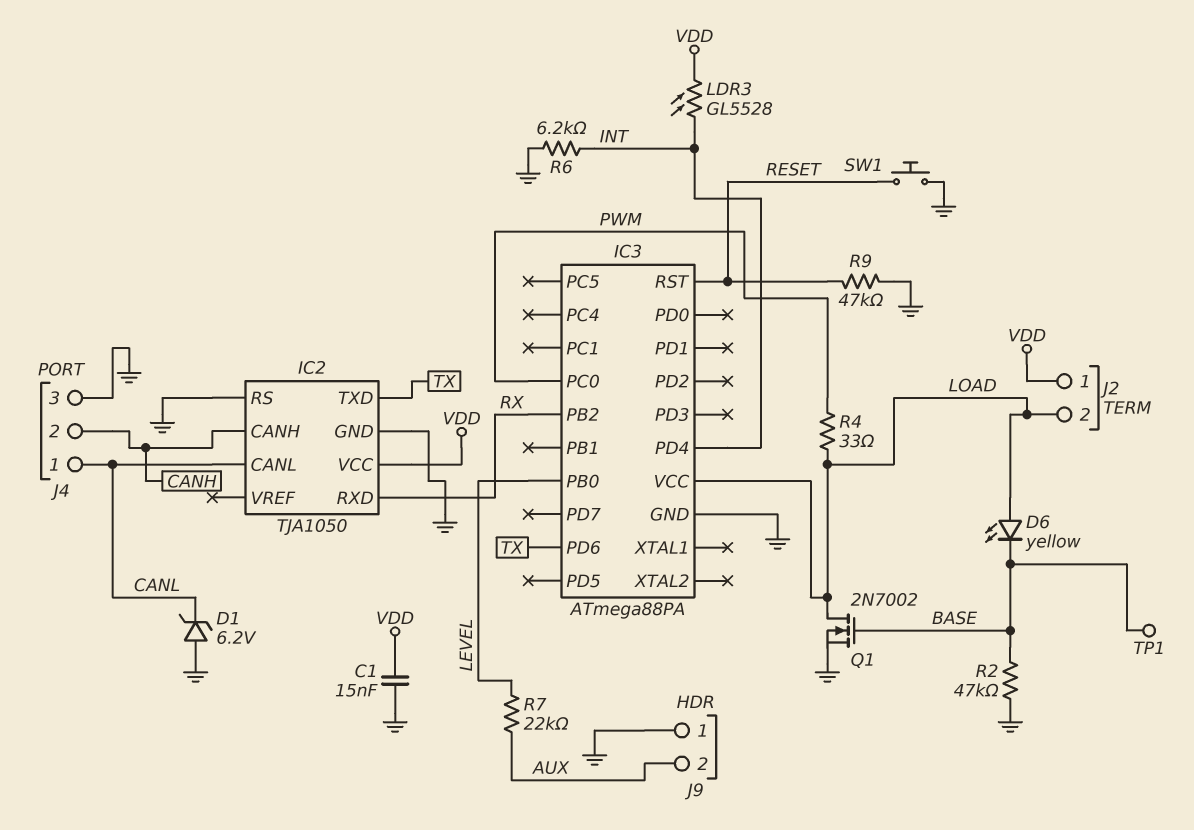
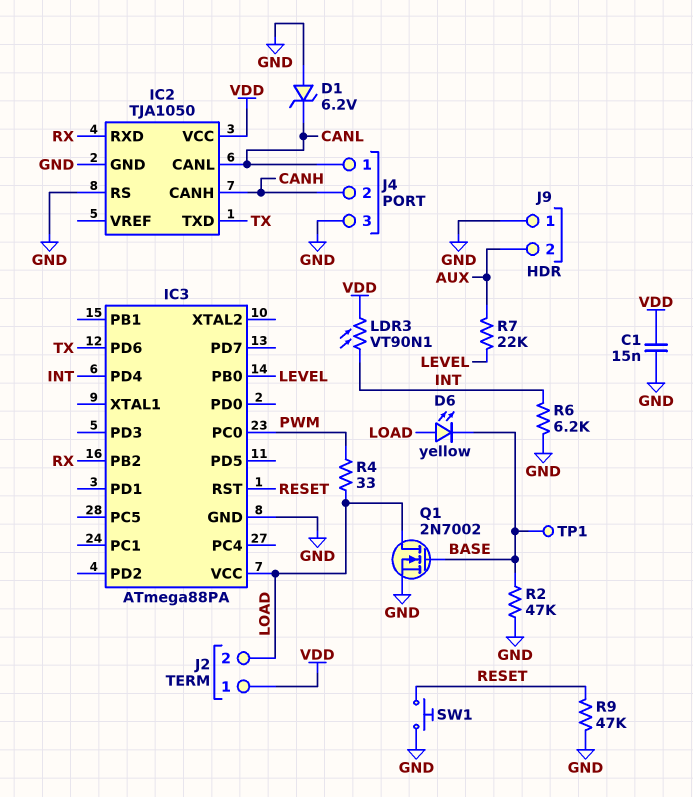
LDR3: GL5528 (INT, VDD) -> VT90N1 (INT, VDD)

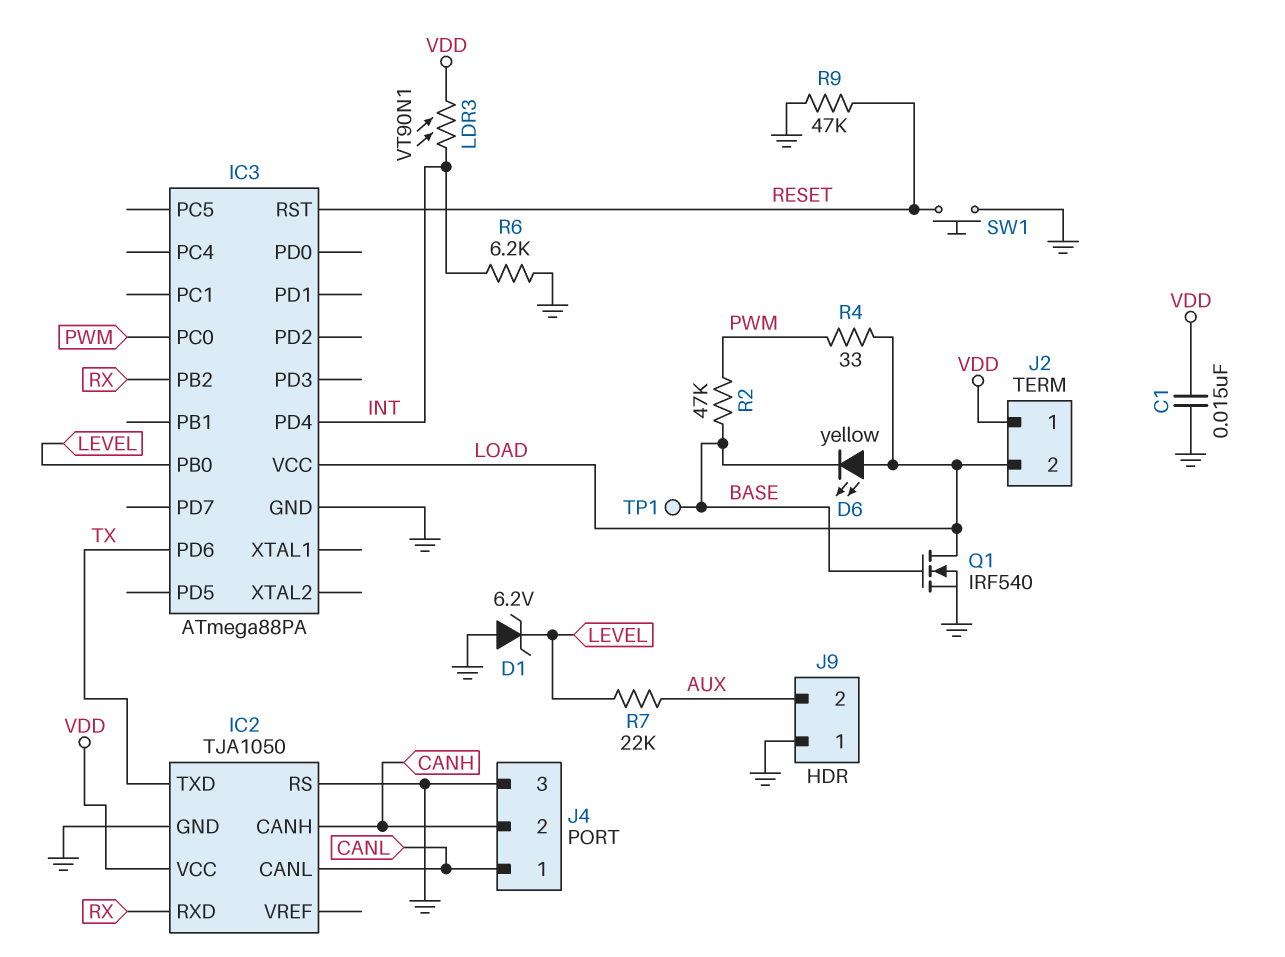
D1: zener 6.2V (A GND, K CANL) -> zener 6.2V (A GND, K LEVEL)
Q1: NMOS 2N7002 (G BASE, D LOAD, S GND) -> NMOS IRF540 (G BASE, D LOAD, S GND)
R2: 47k (BASE, GND) -> 47k (BASE, PWM)

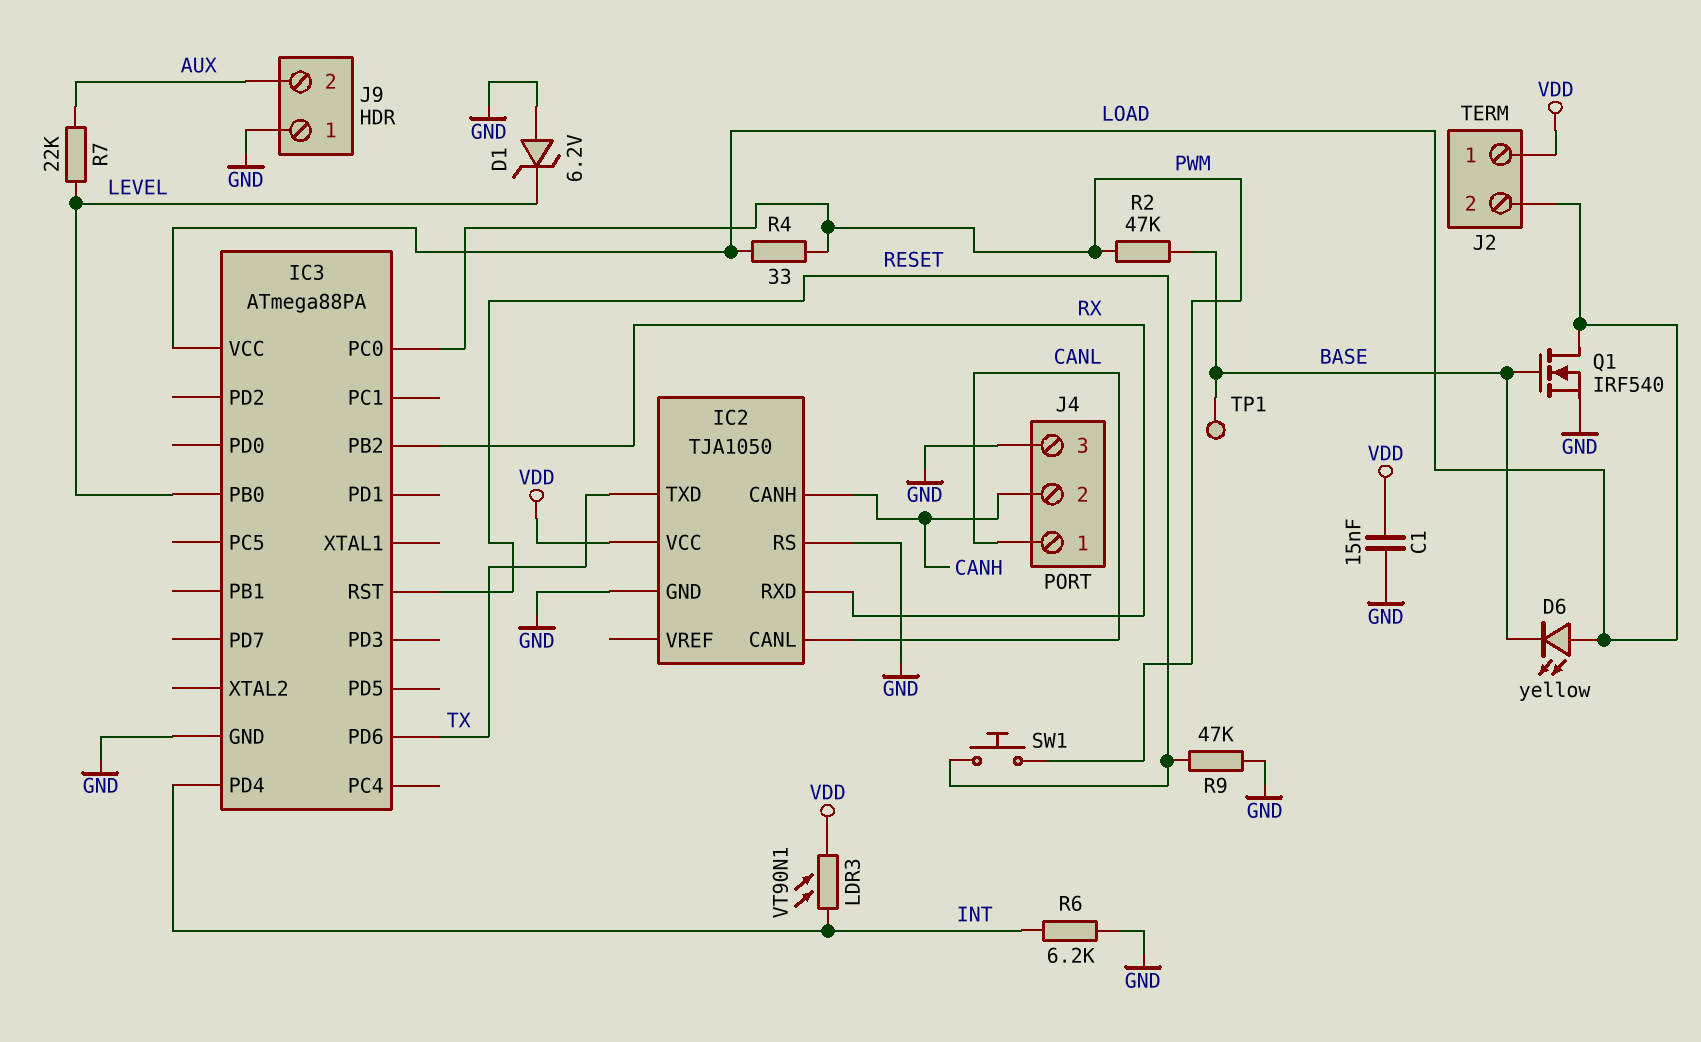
SW1: button (GND, RESET) -> button (PWM, RESET)

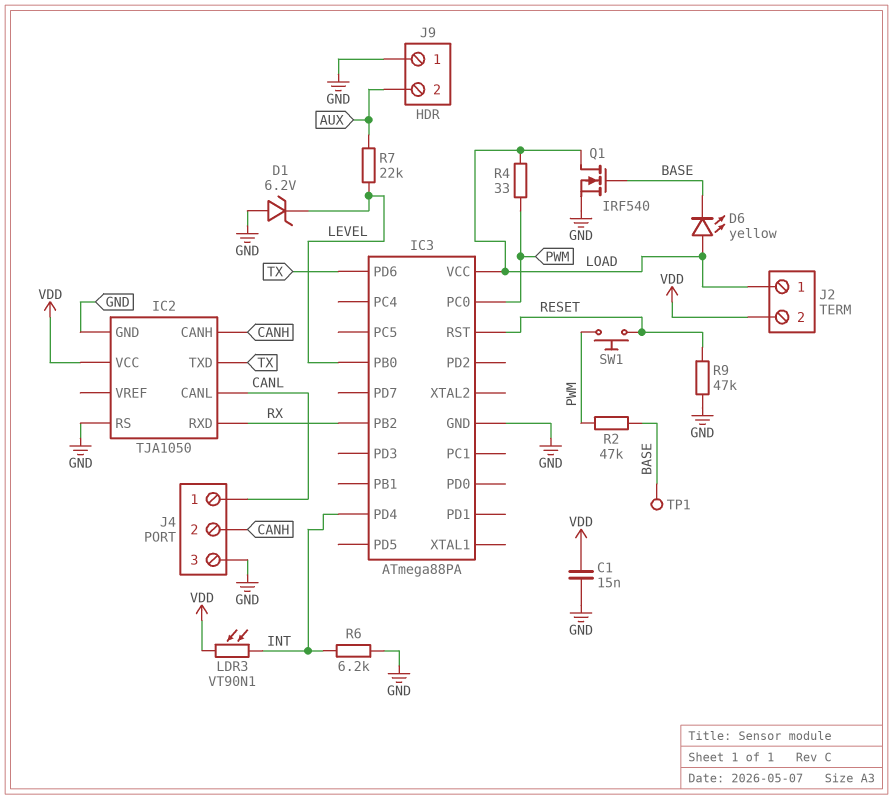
J2 pin 1: VDD -> LOAD
J2 pin 2: LOAD -> VDD

